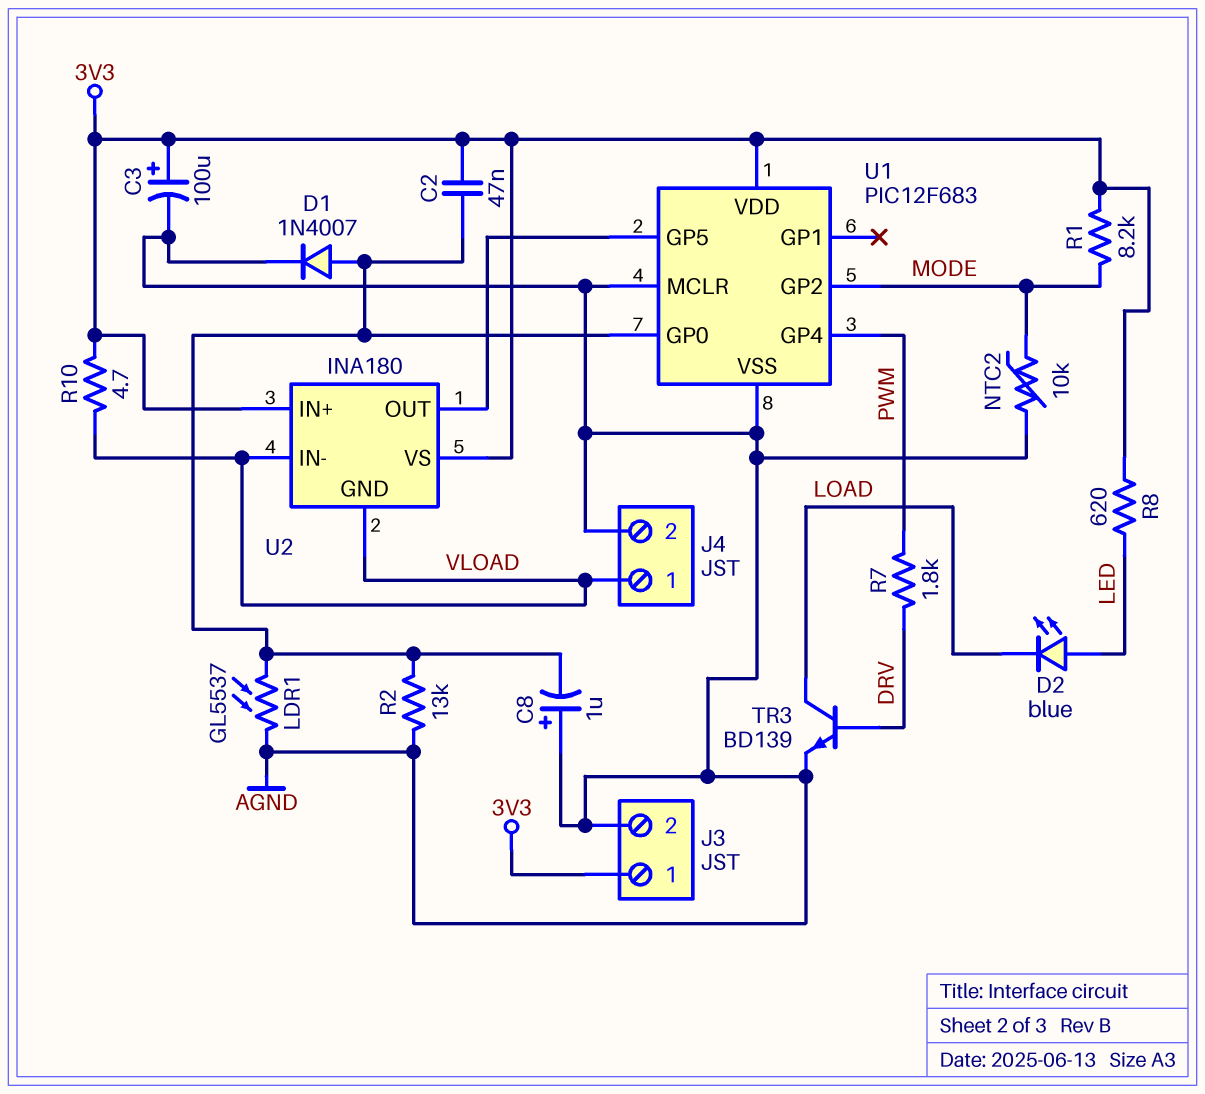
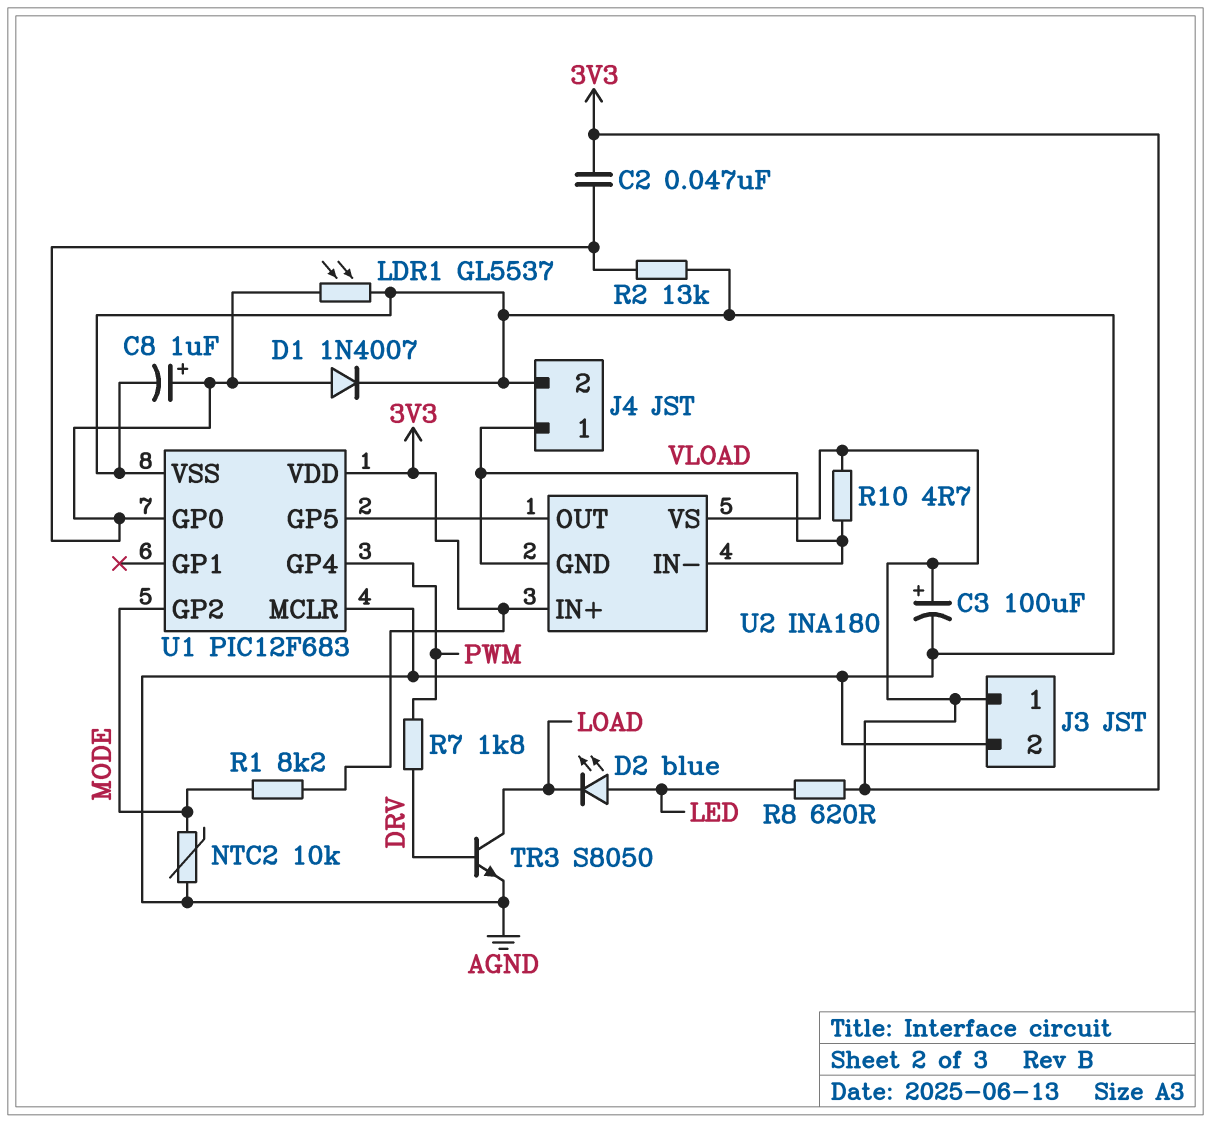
C8: 1uF (plus AGND, minus U1/GP0) -> 1uF (plus U1/GP0, minus AGND)
TR3: NPN BD139 (B DRV, C LOAD, E AGND) -> NPN S8050 (B DRV, C LOAD, E AGND)

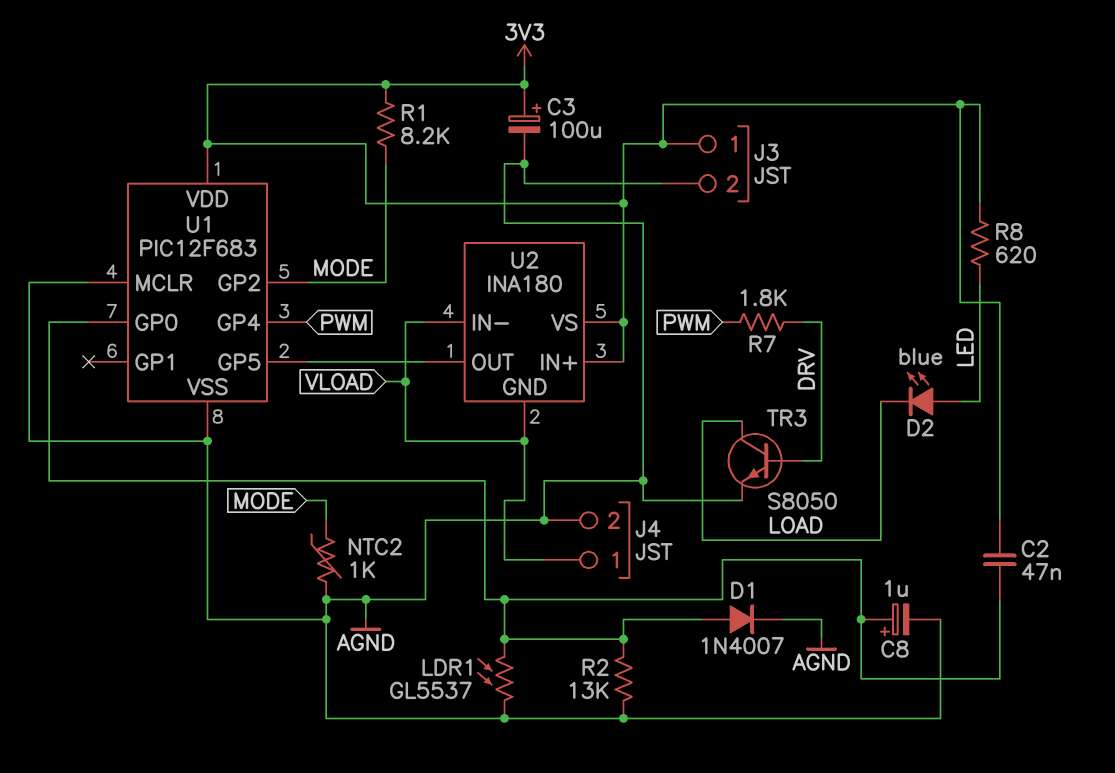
NTC2: 10k (AGND, MODE) -> 1k (AGND, MODE)
R10: 4.7 (3V3, VLOAD) -> none

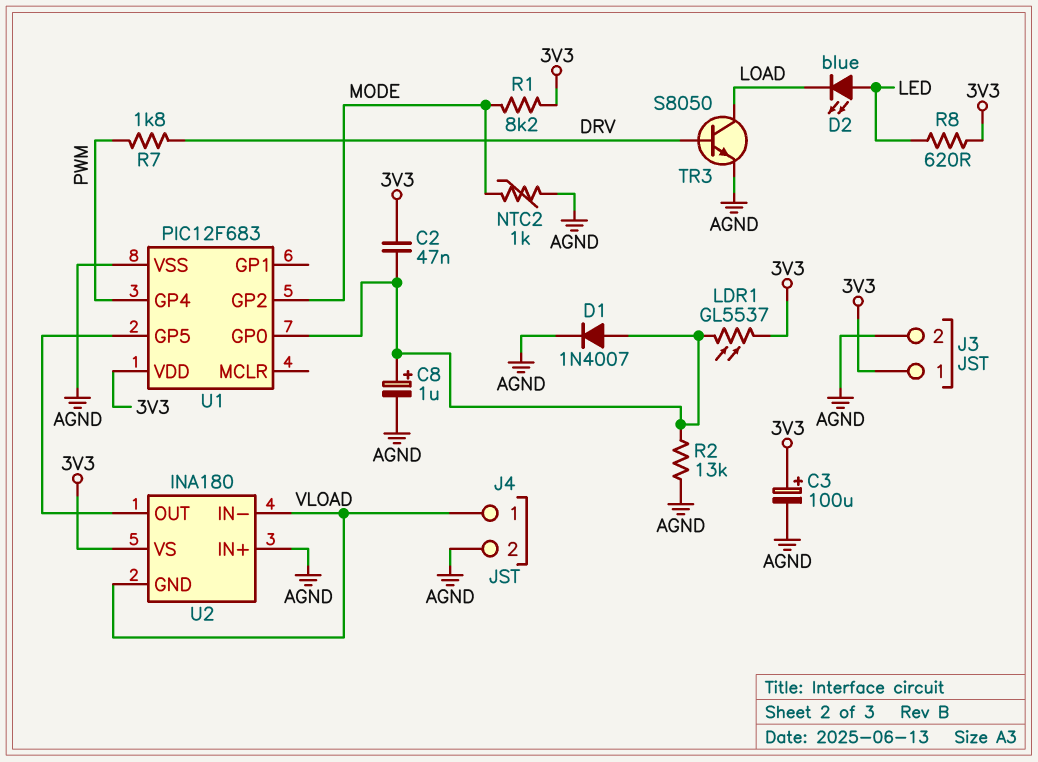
LDR1: GL5537 (AGND, U1/GP0) -> GL5537 (3V3, U1/GP0)
U1 pin MCLR: AGND -> none
U2 pin IN+: 3V3 -> AGND

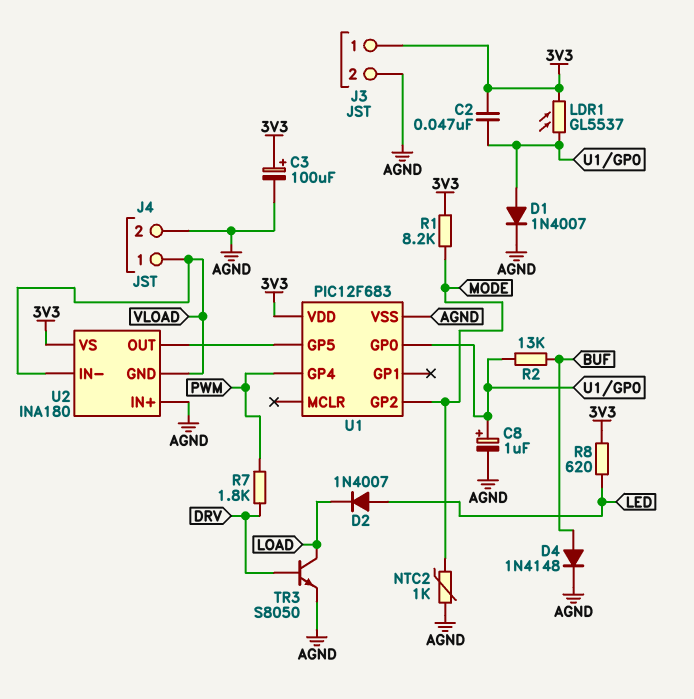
D2: LED blue (A LED, K LOAD) -> diode 1N4007 (A LED, K LOAD)
D4: none -> diode 1N4148 (A BUF, K AGND)
R2: 13k (AGND, U1/GP0) -> 13k (BUF, U1/GP0)

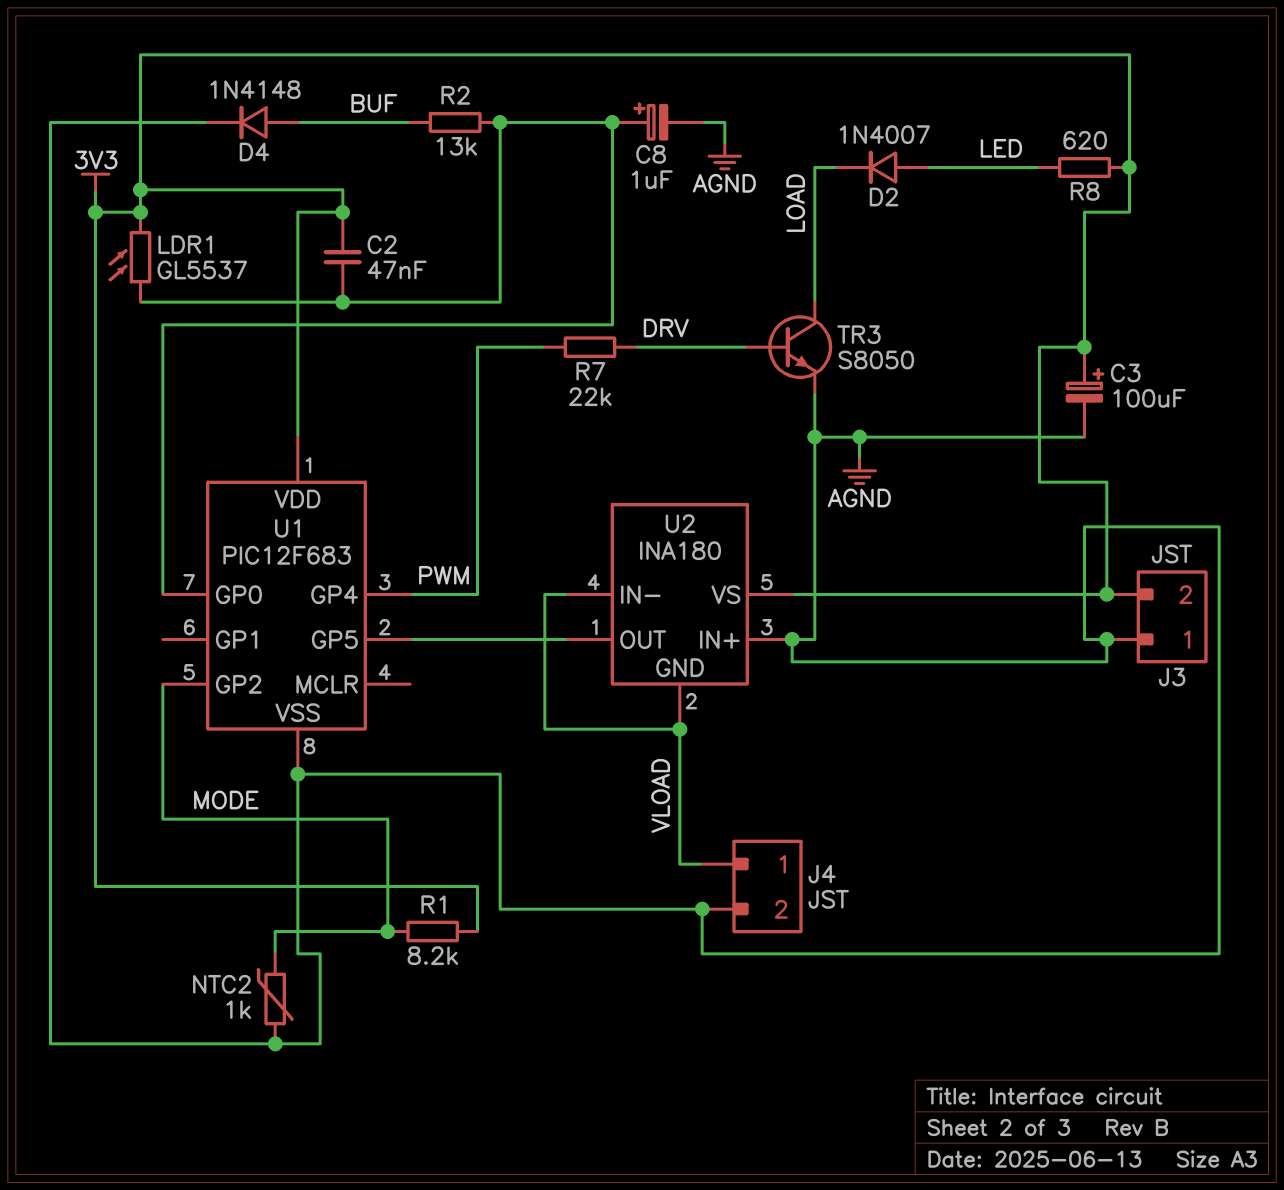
D1: diode 1N4007 (A U1/GP0, K AGND) -> none
J3 pin 1: 3V3 -> AGND
J3 pin 2: AGND -> 3V3
R7: 1.8k (DRV, PWM) -> 22k (DRV, PWM)

